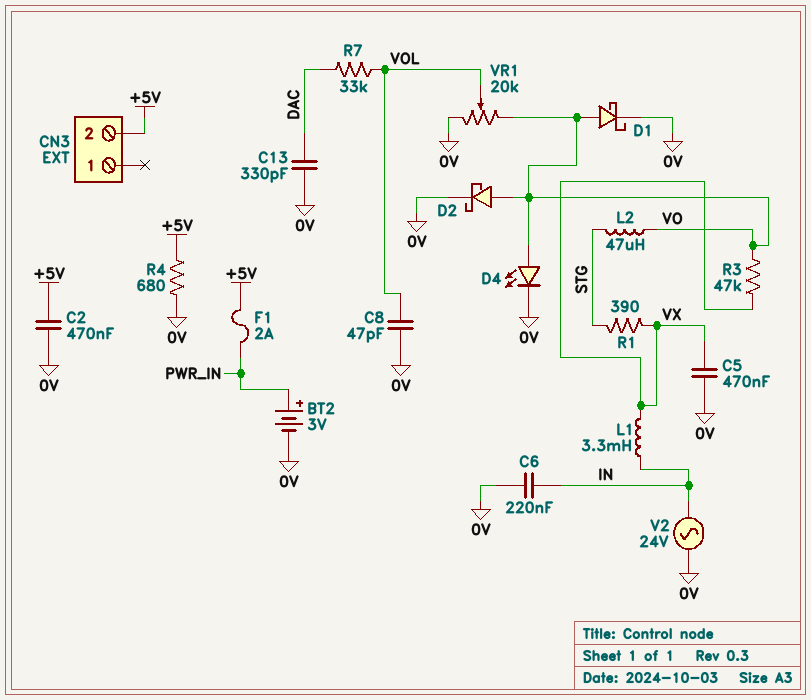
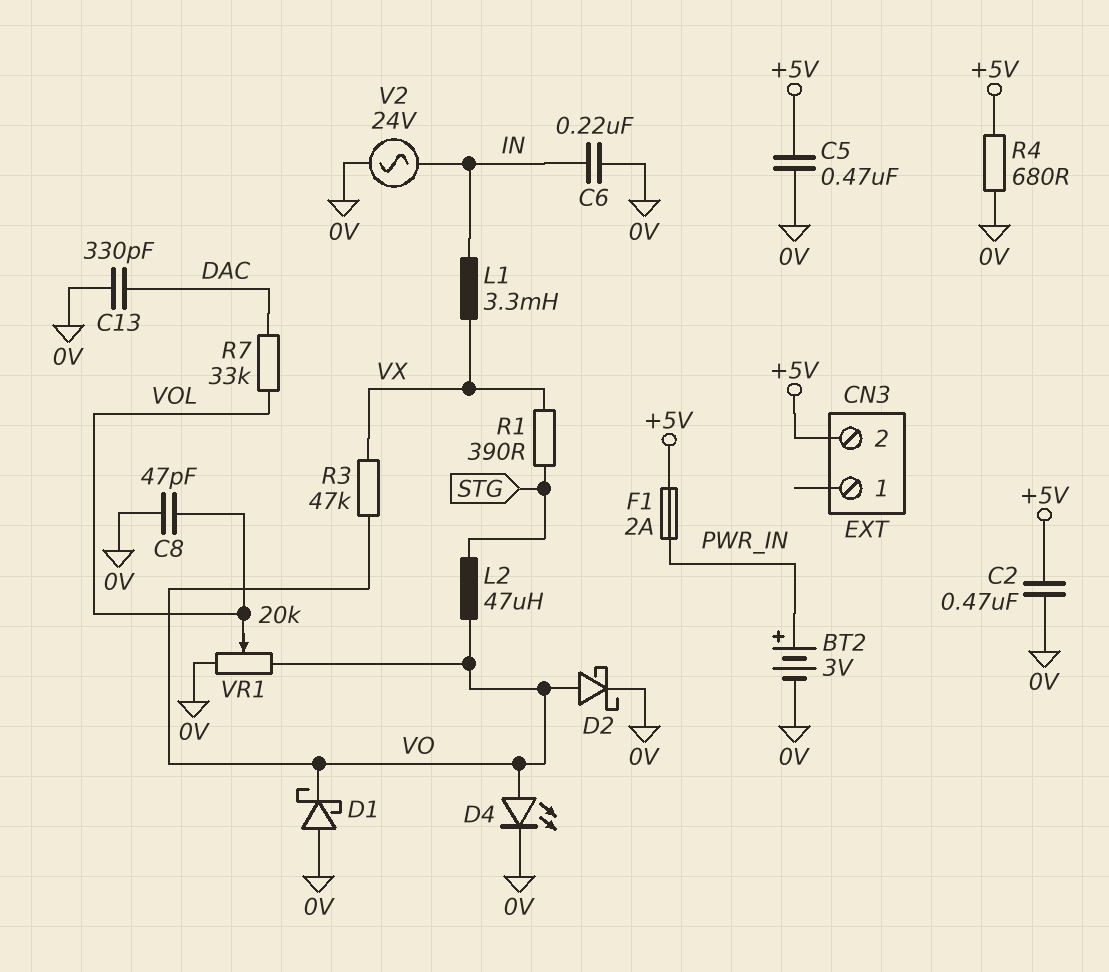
C5: 470nF (0V, VX) -> 470nF (+5V, 0V)
D1: schottky (A VO, K 0V) -> schottky (A 0V, K VO)

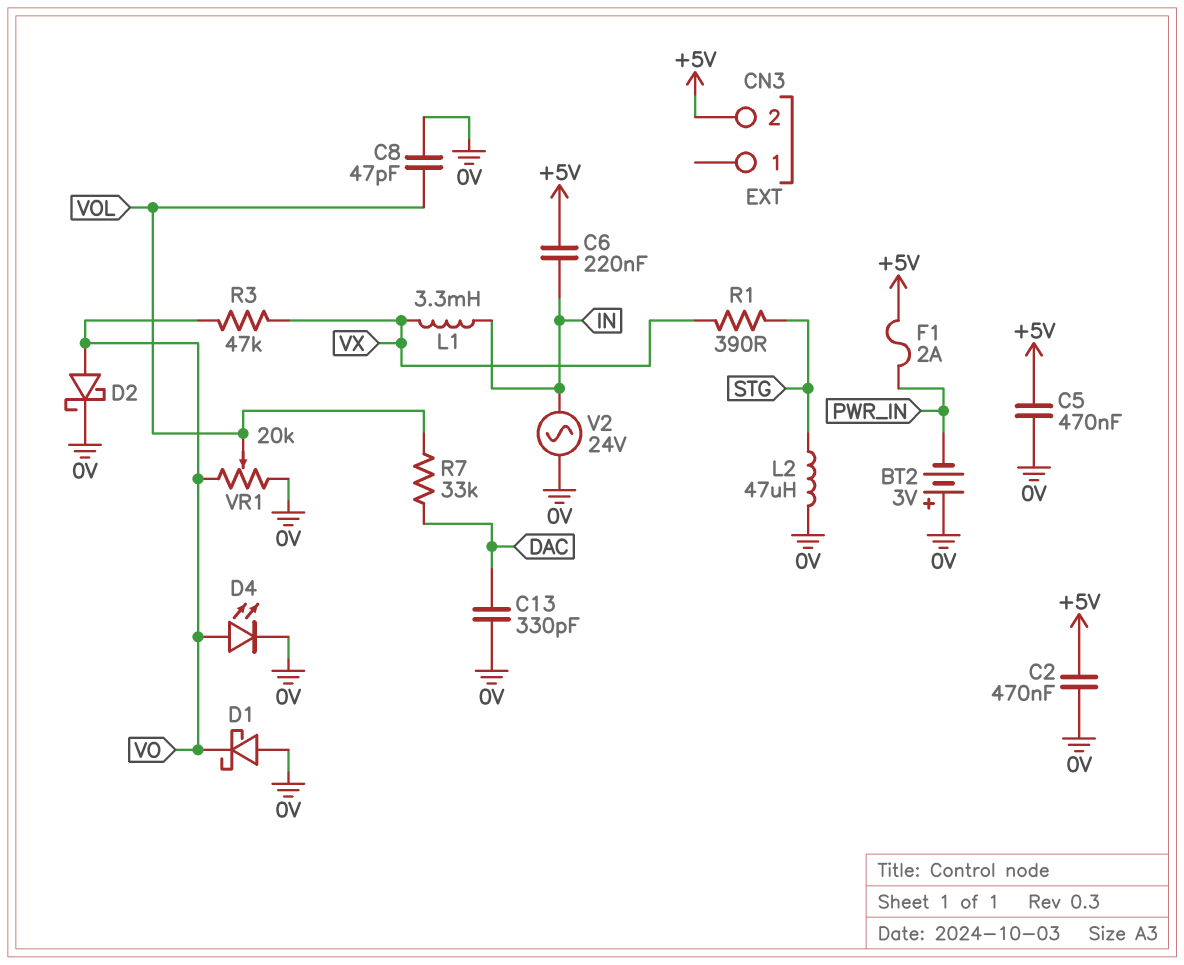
BT2: 3V (plus PWR_IN, minus 0V) -> 3V (plus 0V, minus PWR_IN)
C6: 220nF (0V, IN) -> 220nF (+5V, IN)
L2: 47uH (STG, VO) -> 47uH (0V, STG)
R4: 680 (+5V, 0V) -> none

